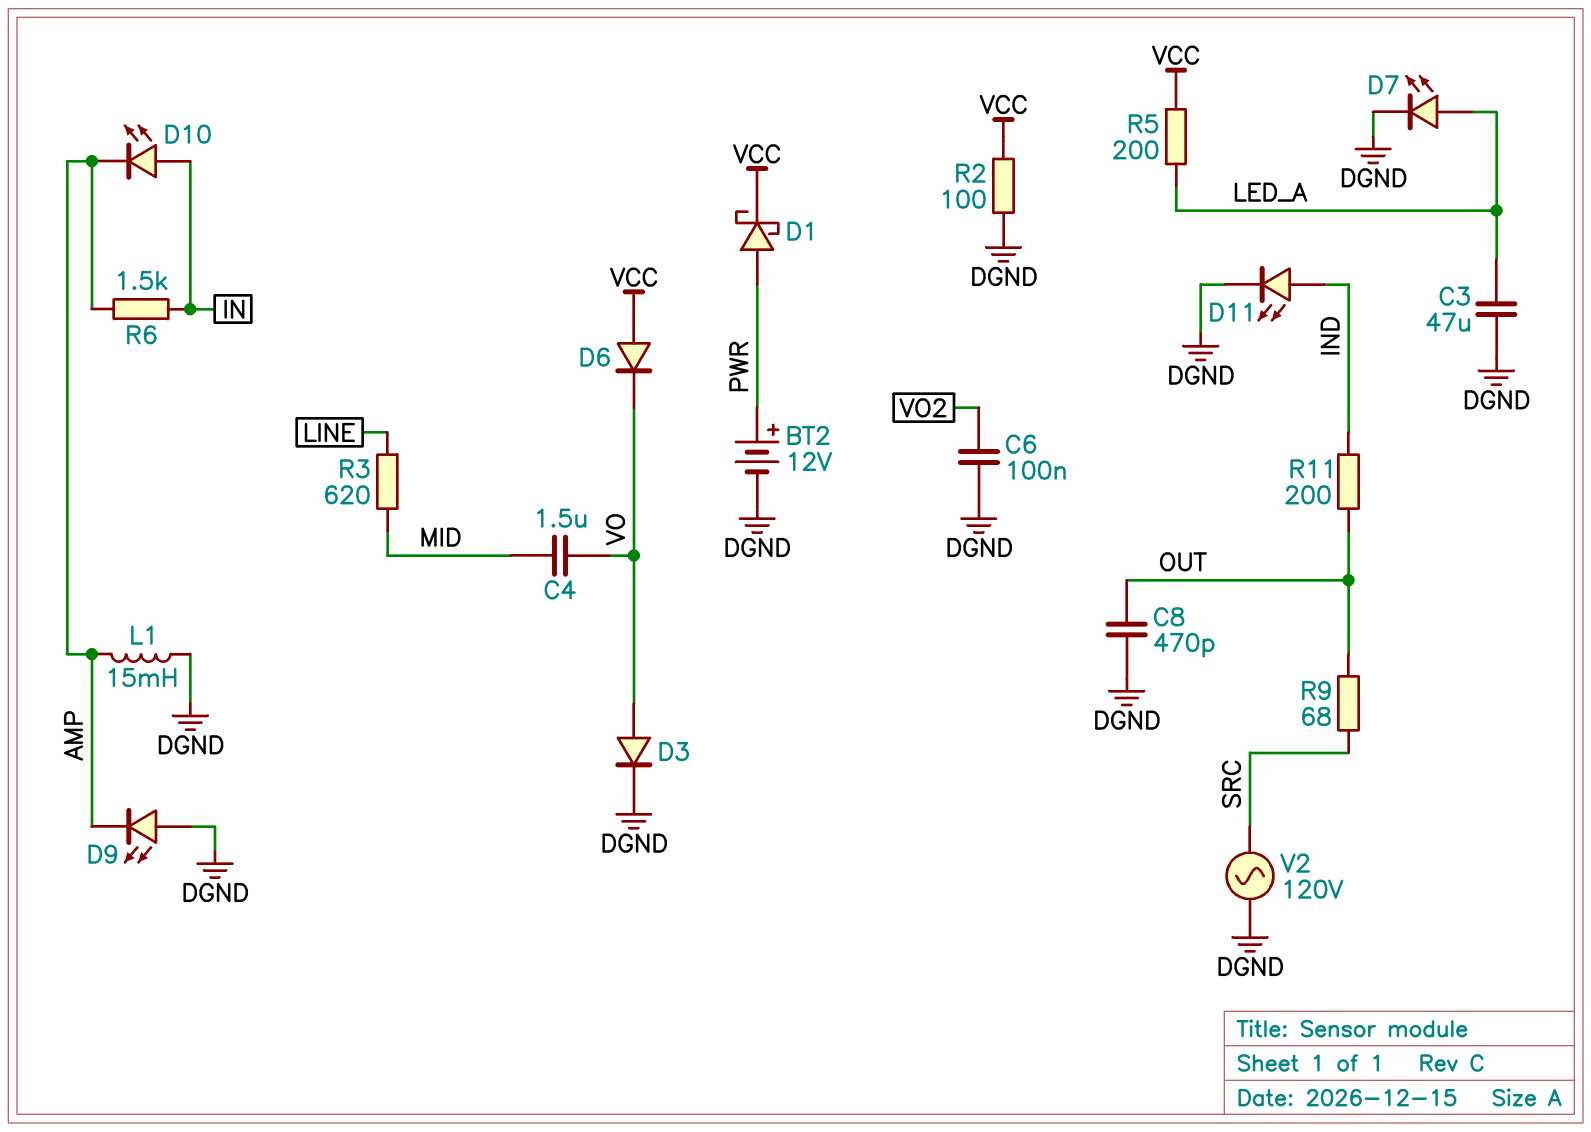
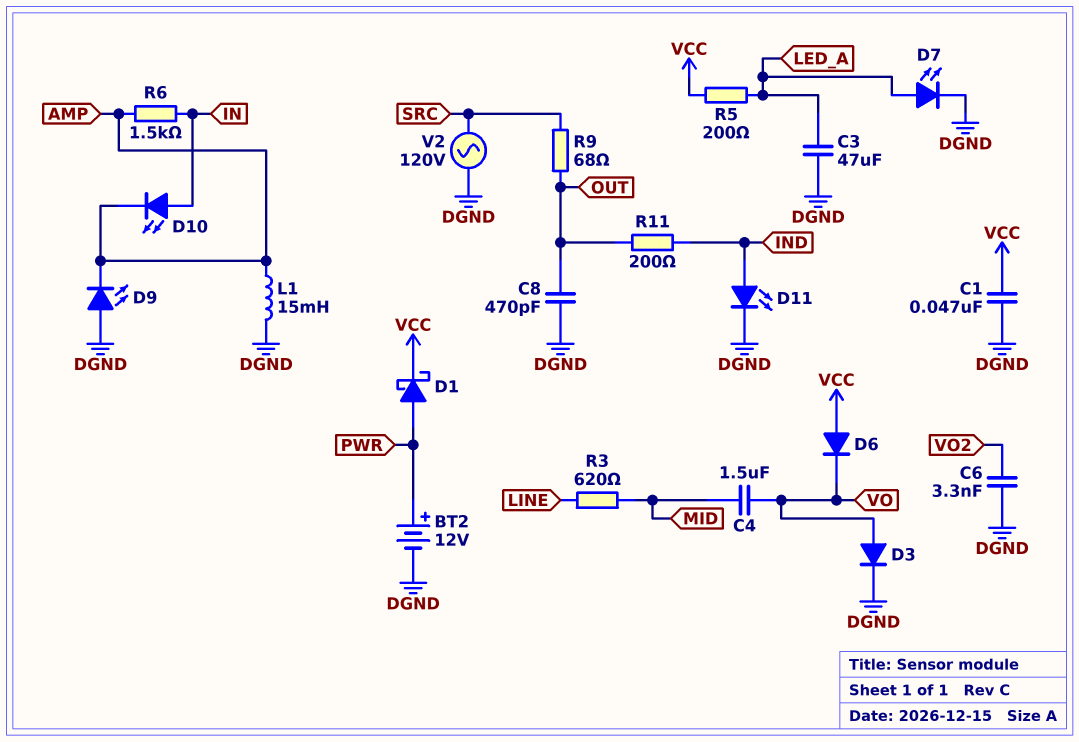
C1: none -> 47nF (DGND, VCC)
C6: 100nF (DGND, VO2) -> 3.3nF (DGND, VO2)
R2: 100 (DGND, VCC) -> none

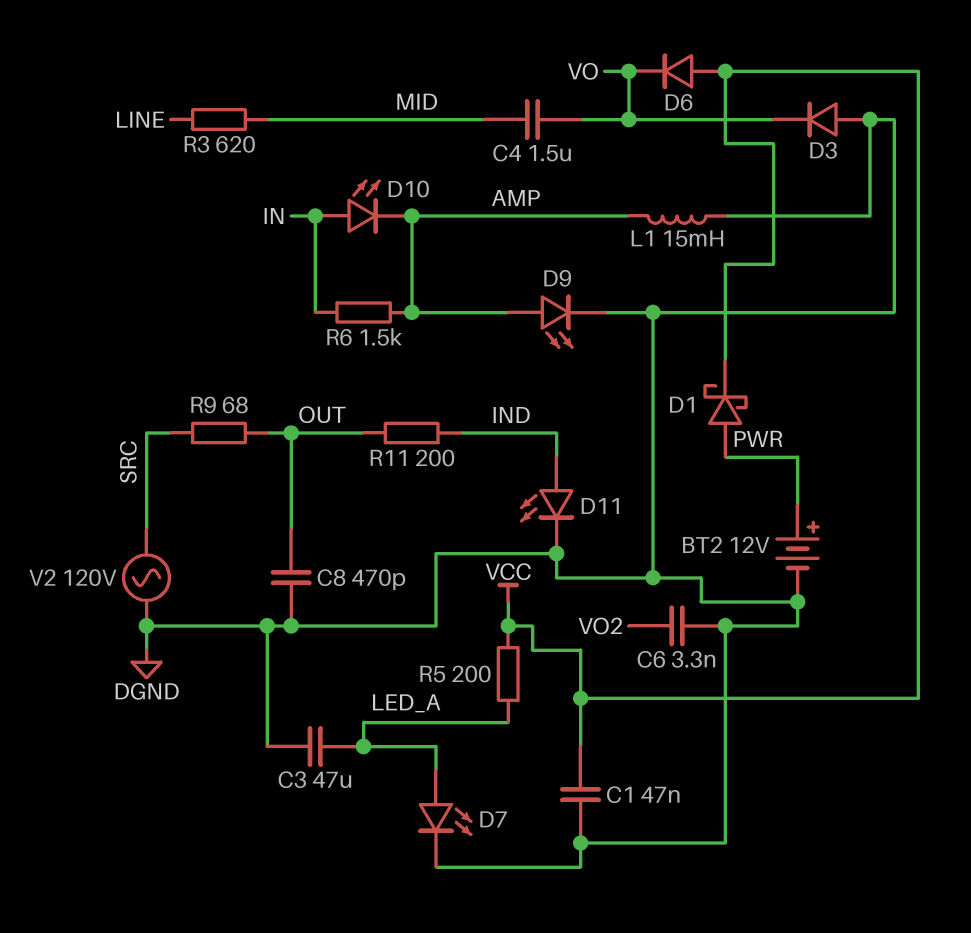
D3: diode (A VO, K DGND) -> diode (A DGND, K VO)
D9: LED (A DGND, K AMP) -> LED (A AMP, K DGND)

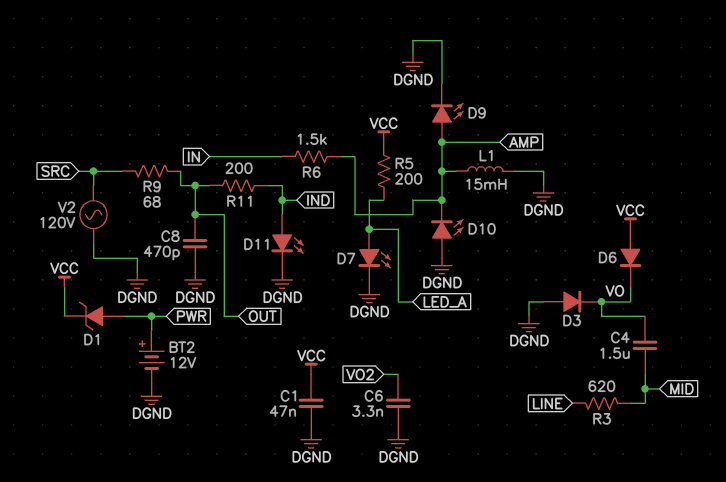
C3: 47uF (DGND, LED_A) -> none
D1: schottky (A PWR, K VCC) -> zener (A PWR, K VCC)
D10: LED (A IN, K AMP) -> LED (A DGND, K AMP)

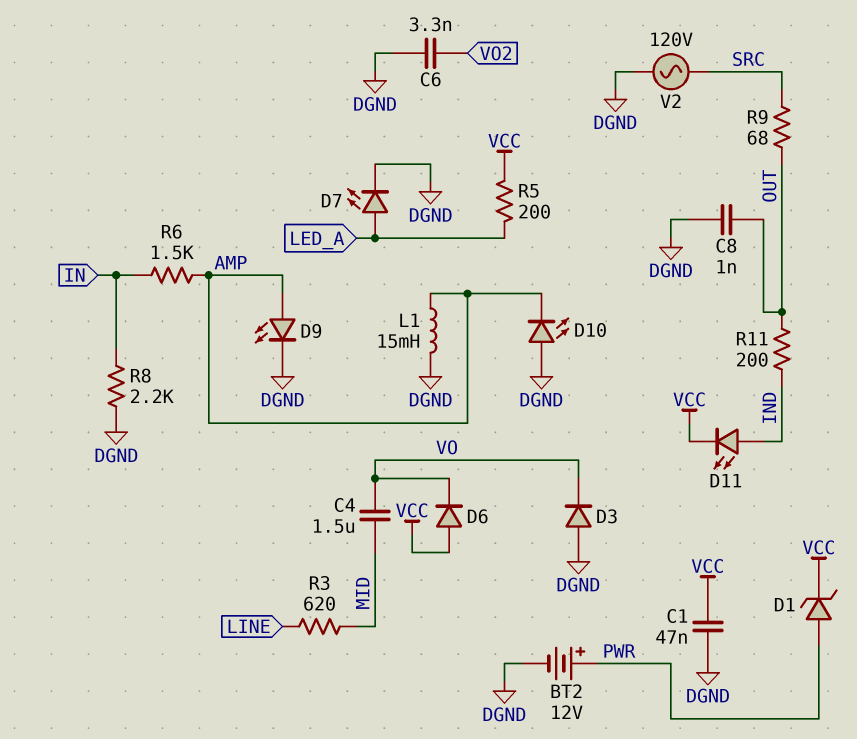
C8: 470pF (DGND, OUT) -> 1nF (DGND, OUT)
D11: LED (A IND, K DGND) -> LED (A IND, K VCC)
R8: none -> 2.2k (DGND, IN)

